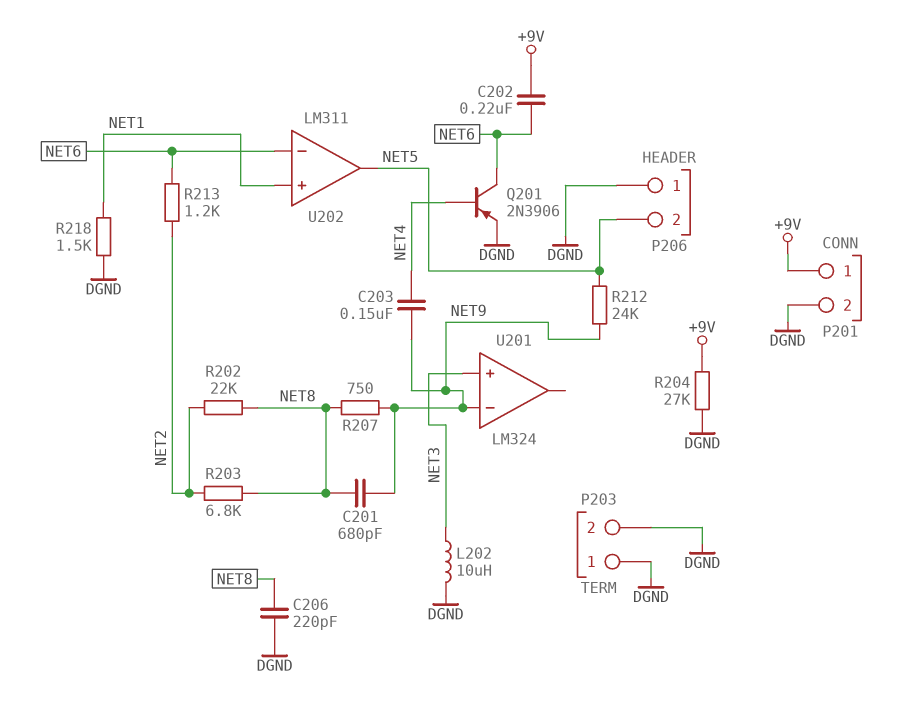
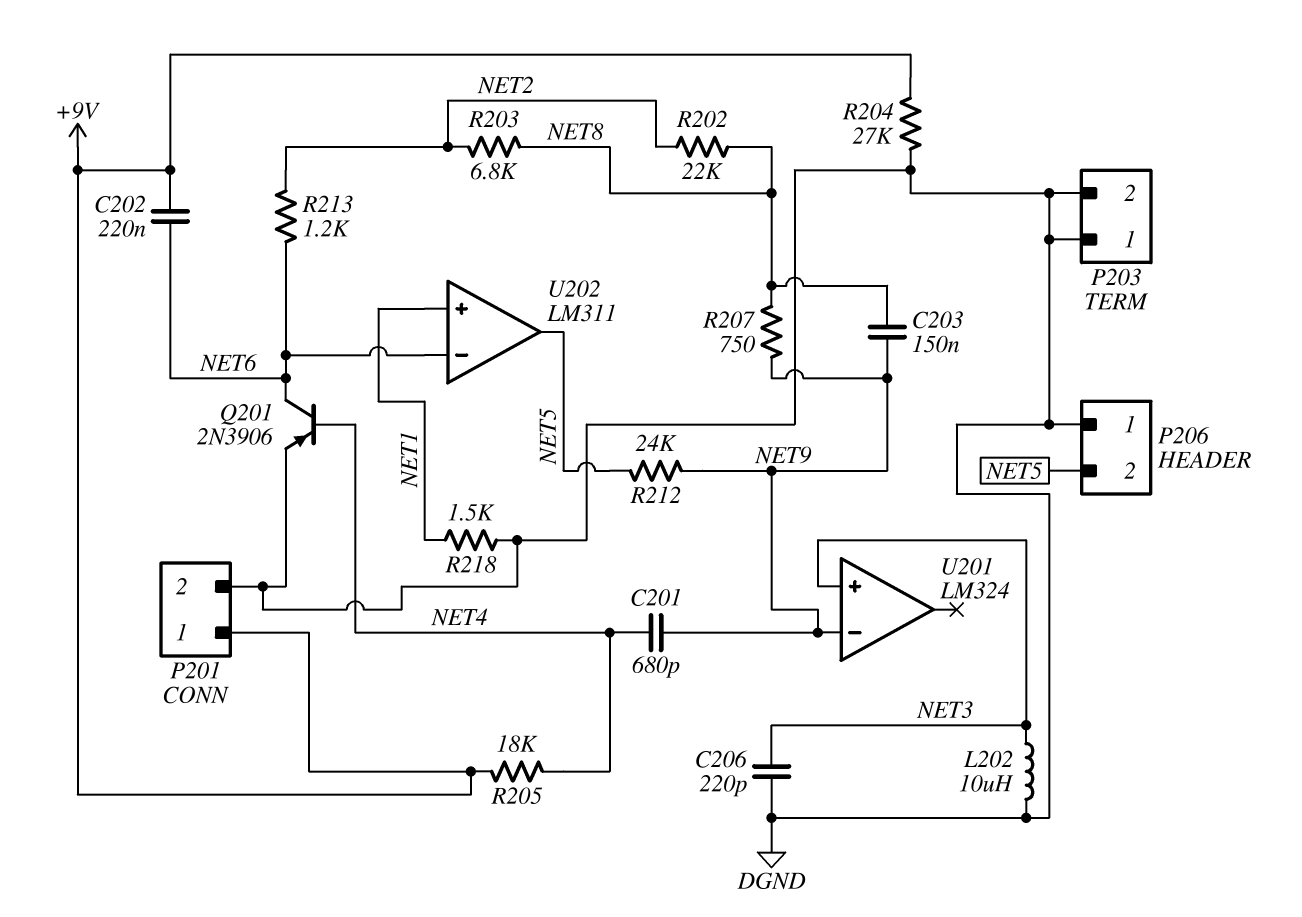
C201: 680pF (NET8, NET9) -> 680pF (NET4, NET9)
C203: 150nF (NET4, NET9) -> 150nF (NET8, NET9)
C206: 220pF (DGND, NET8) -> 220pF (DGND, NET3)
R205: none -> 18k (+9V, NET4)

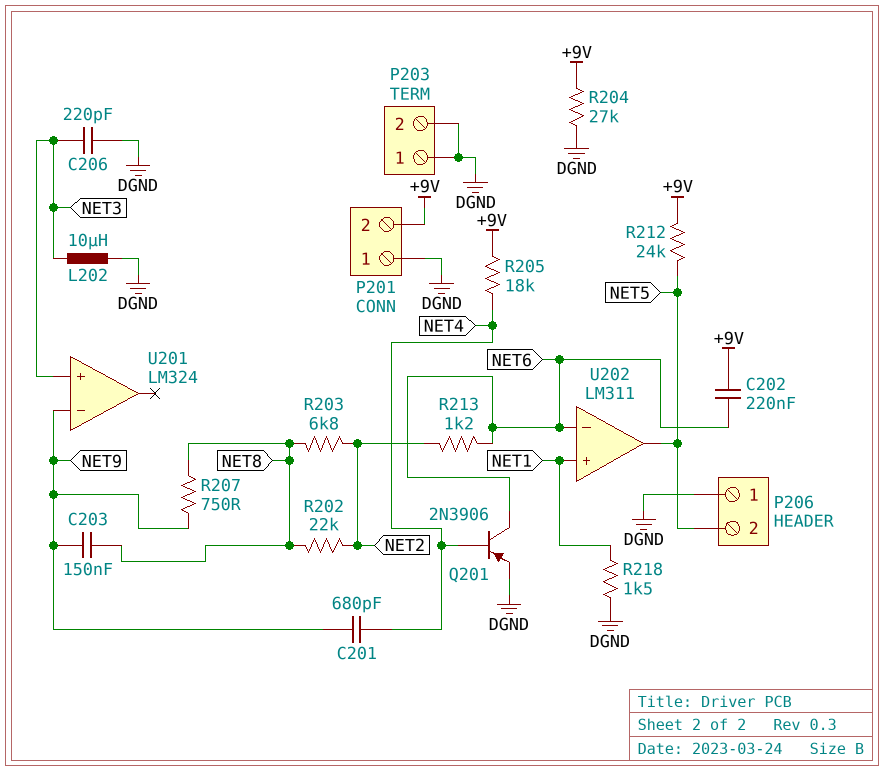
P201 pin 1: +9V -> DGND
P201 pin 2: DGND -> +9V
R212: 24k (NET5, NET9) -> 24k (+9V, NET5)

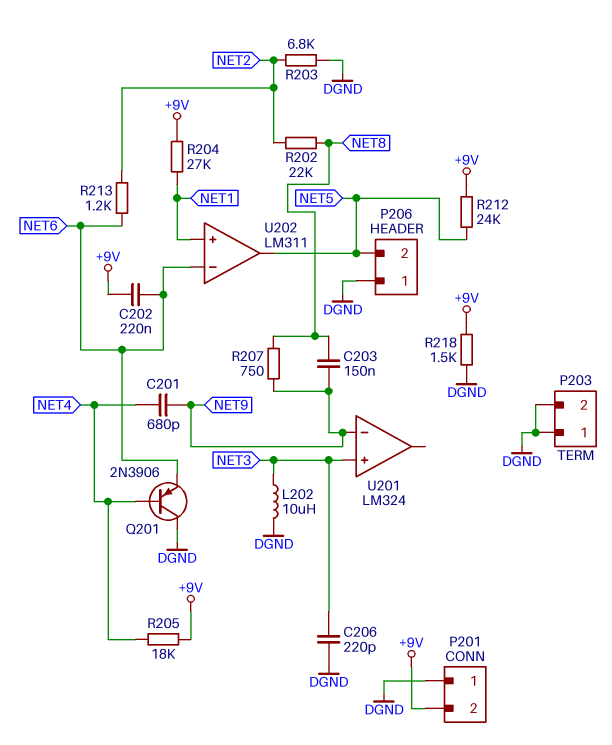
Q201: PNP 2N3906 (B NET4, C NET6, E DGND) -> PNP 2N3906 (B NET4, C DGND, E NET6)
R203: 6.8k (NET2, NET8) -> 6.8k (DGND, NET2)
R204: 27k (+9V, DGND) -> 27k (+9V, NET1)
R218: 1.5k (DGND, NET1) -> 1.5k (+9V, DGND)

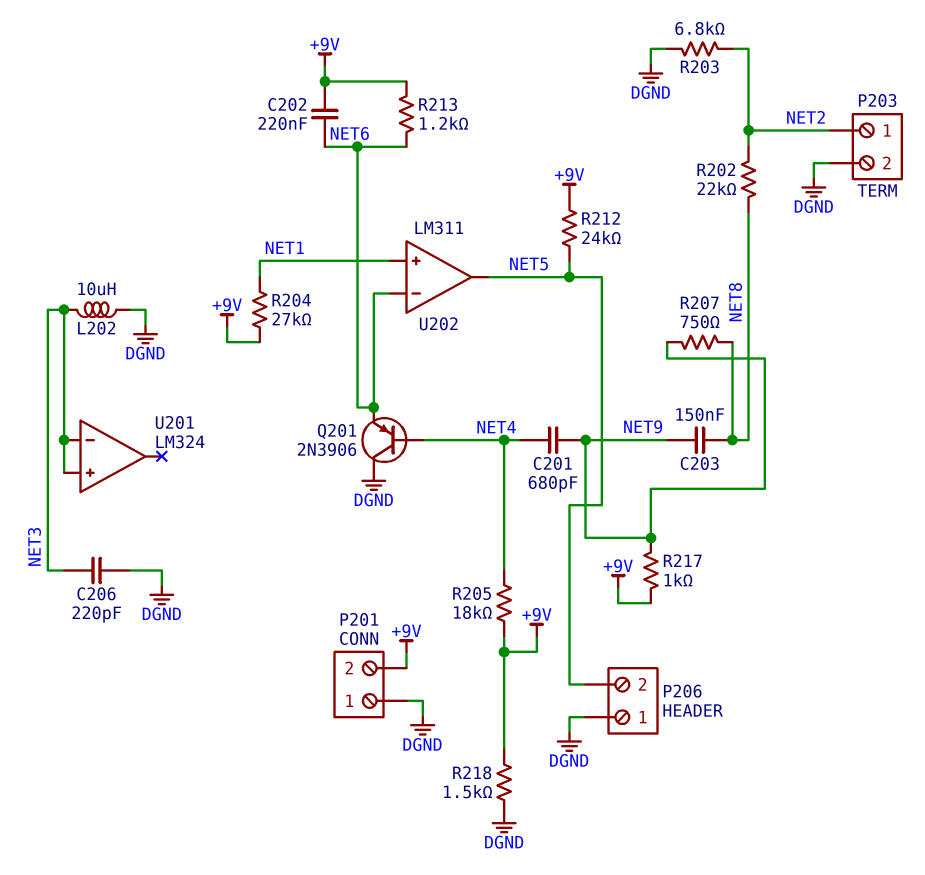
P203 pin 1: DGND -> NET2
R213: 1.2k (NET2, NET6) -> 1.2k (+9V, NET6)
R217: none -> 1k (+9V, NET9)
U201 pin in-: NET9 -> NET3

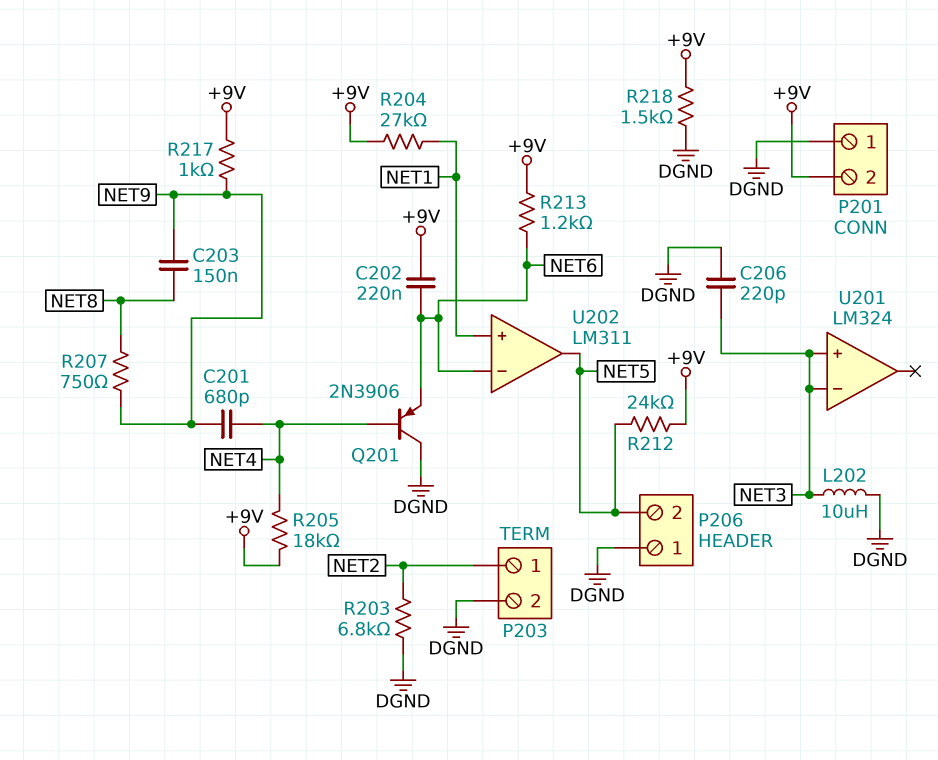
R202: 22k (NET2, NET8) -> none

